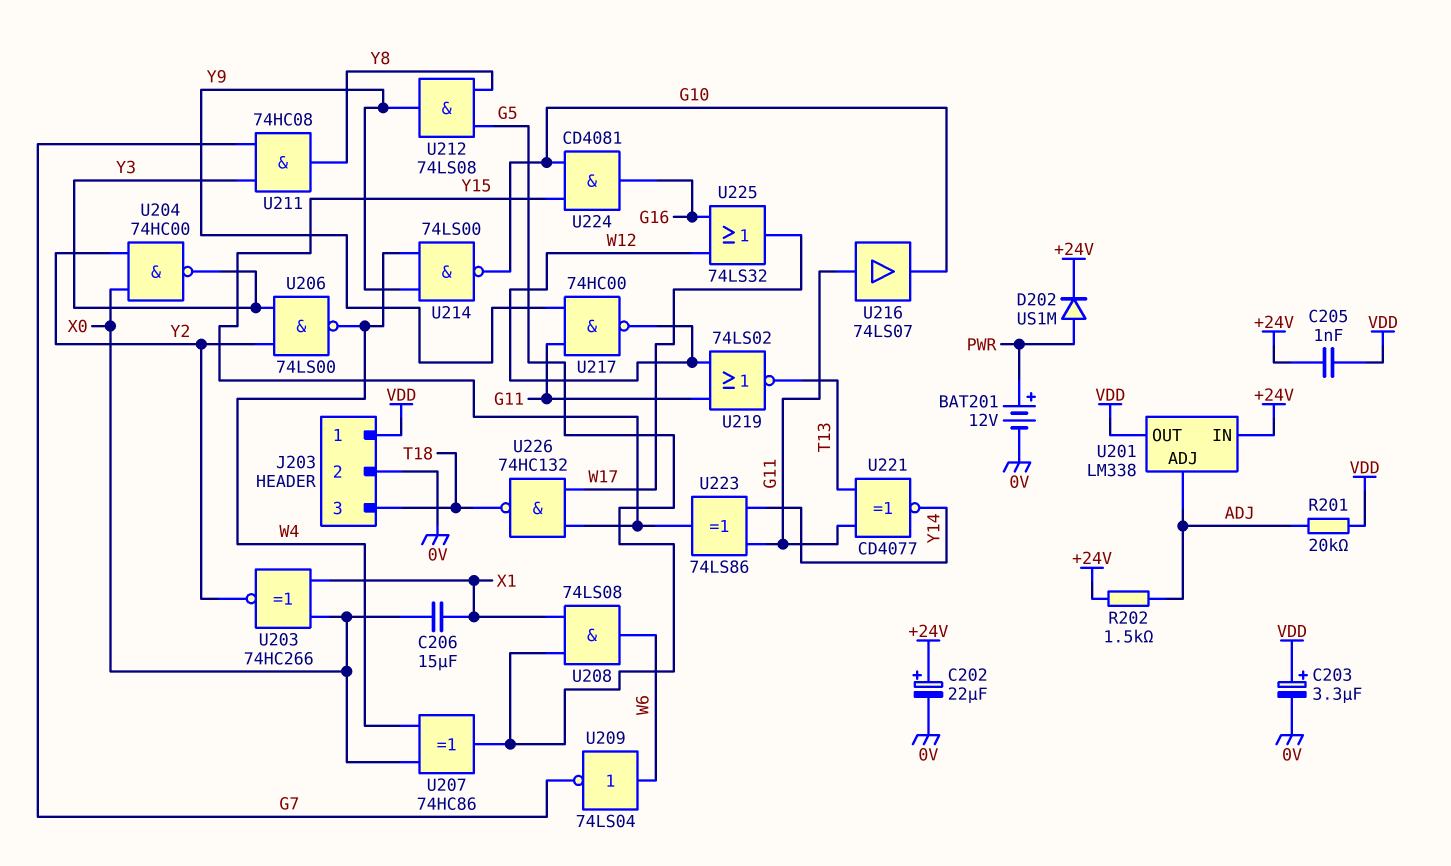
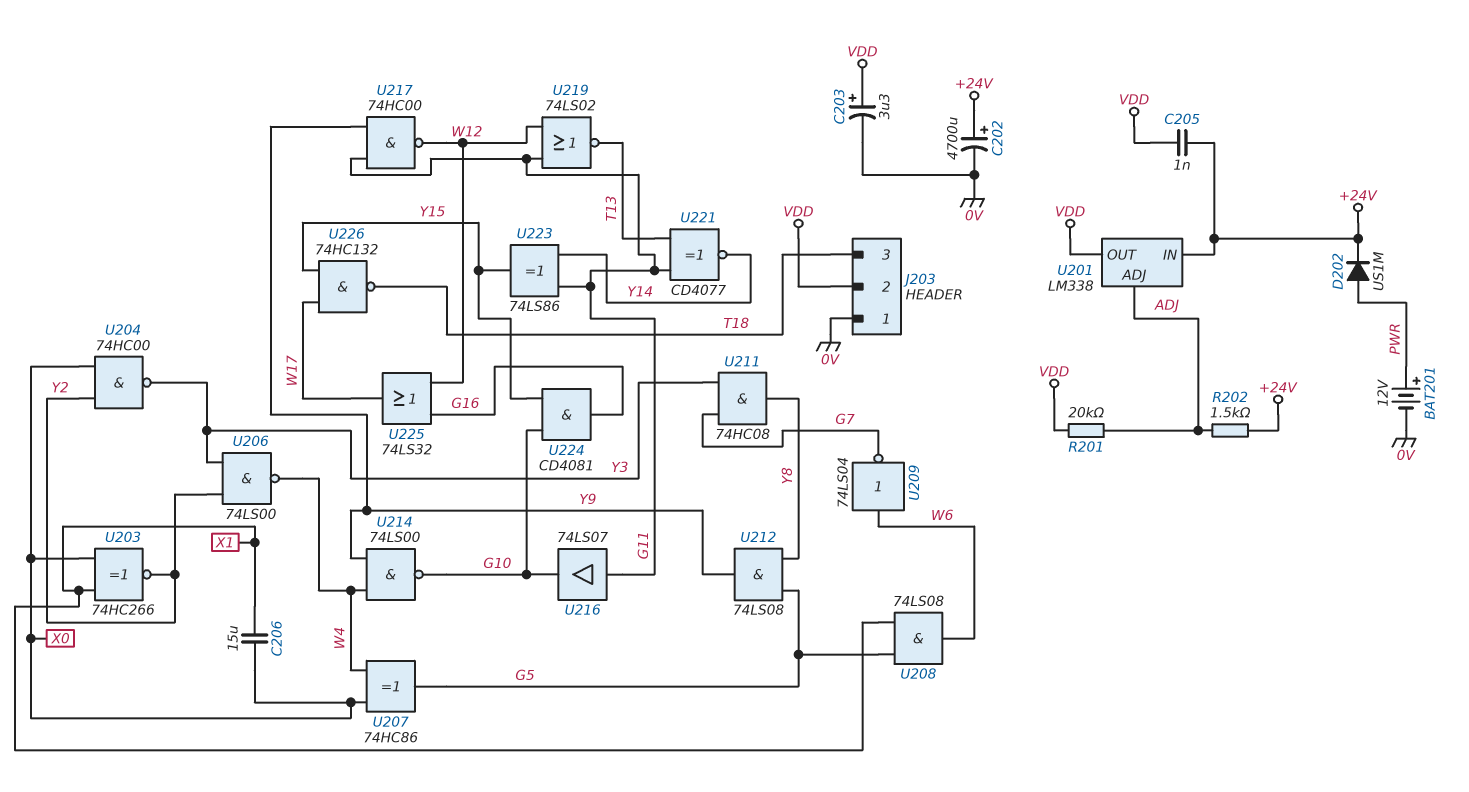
C202: 22uF (plus +24V, minus 0V) -> 4700uF (plus +24V, minus 0V)
J203 pin 1: VDD -> 0V
J203 pin 2: 0V -> VDD

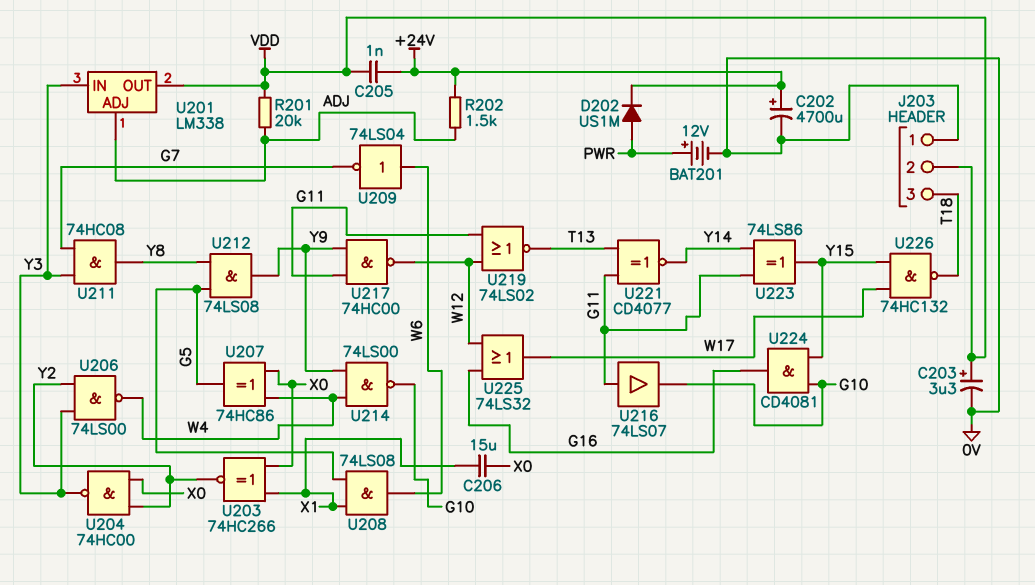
U201 pin IN: +24V -> Y3

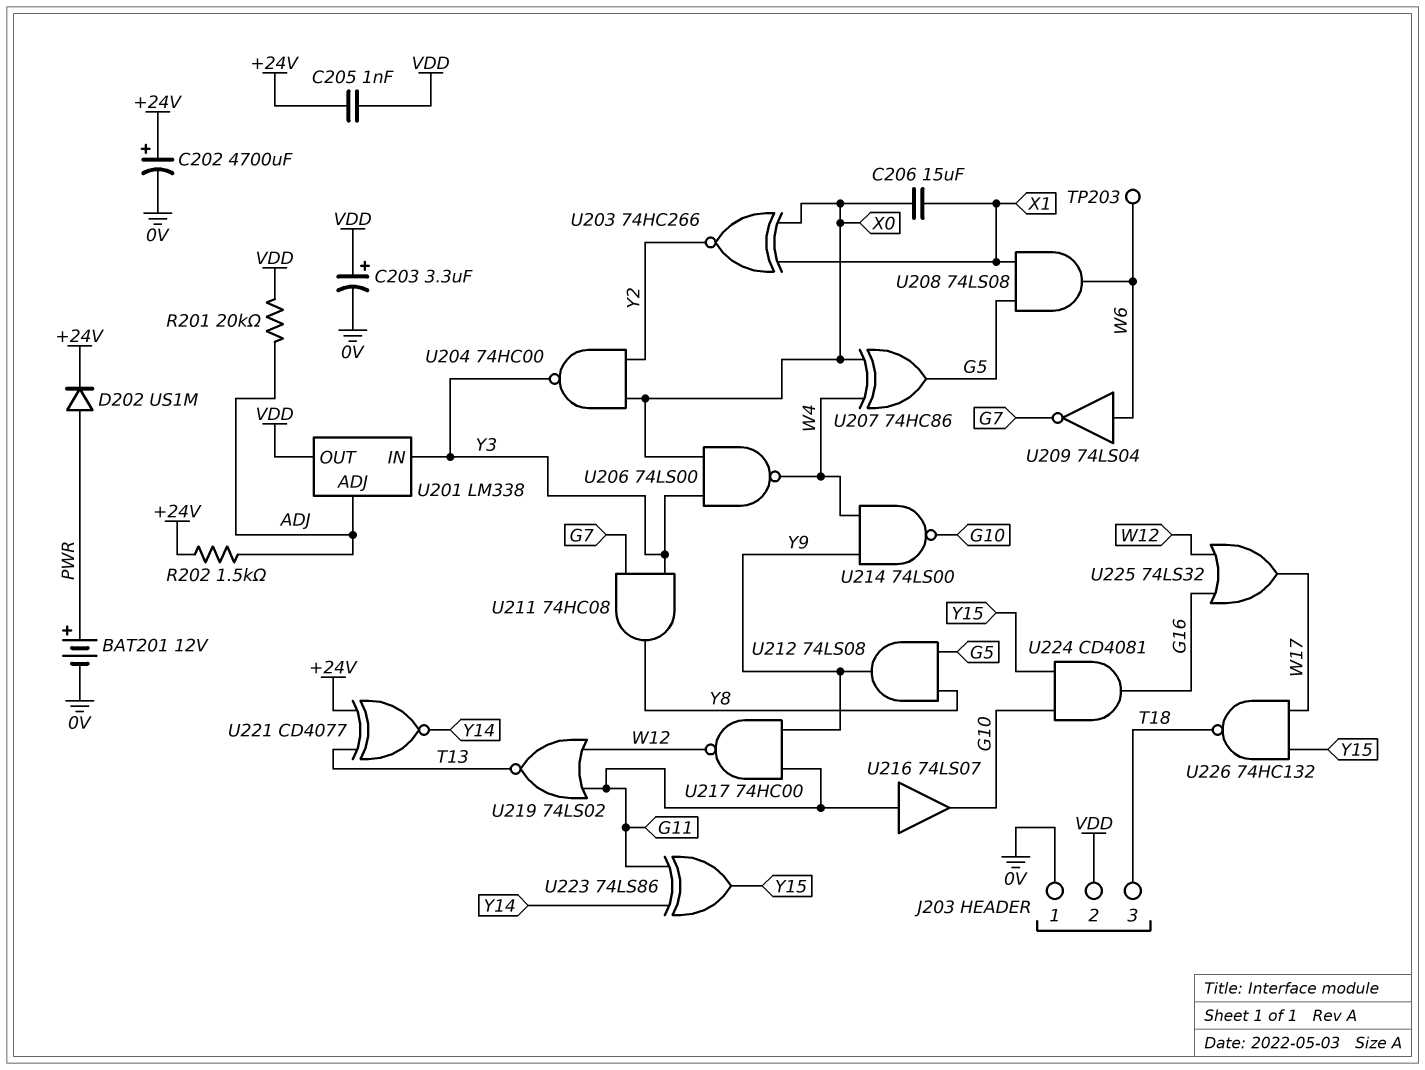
TP203: none -> test point (W6)
U206: NAND 74LS00 (in Y2, in Y3, out W4) -> NAND 74LS00 (in X0, in Y3, out W4)
U221: XNOR CD4077 (in G11, in T13, out Y14) -> XNOR CD4077 (in +24V, in T13, out Y14)

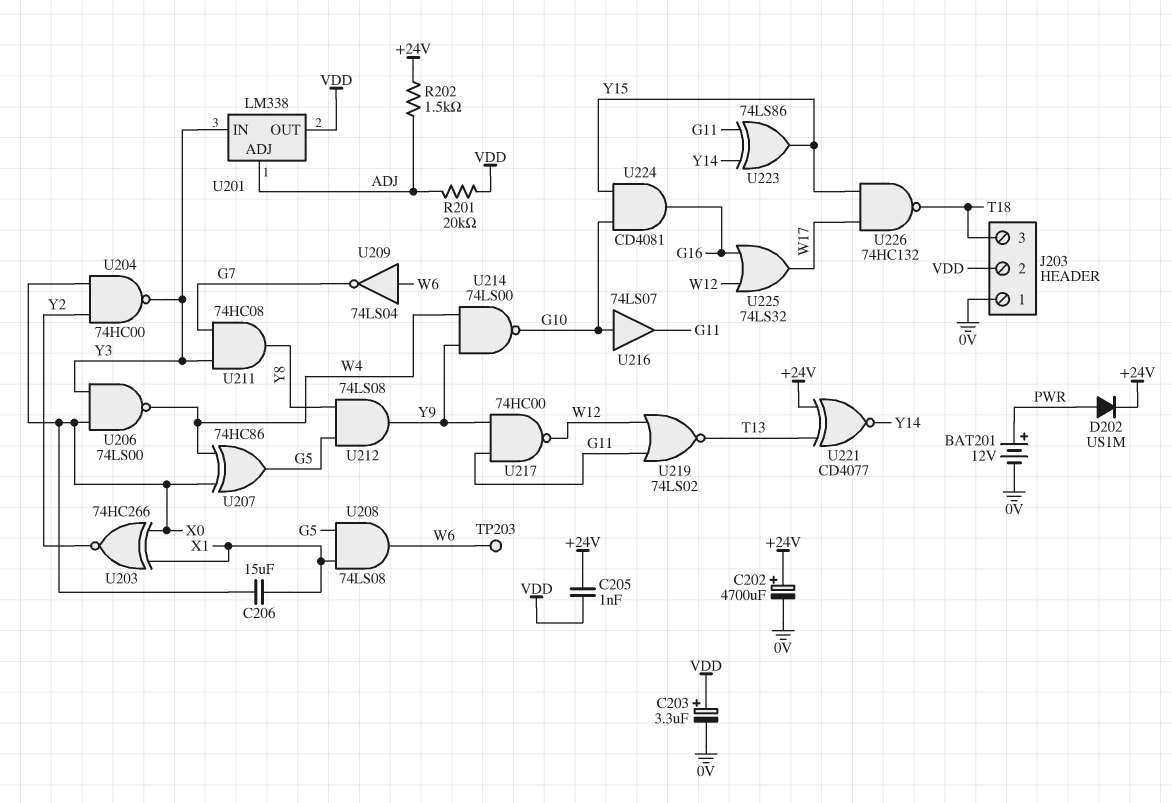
U216: buffer 74LS07 (in G11, out G10) -> buffer 74LS07 (in G10, out G11)

